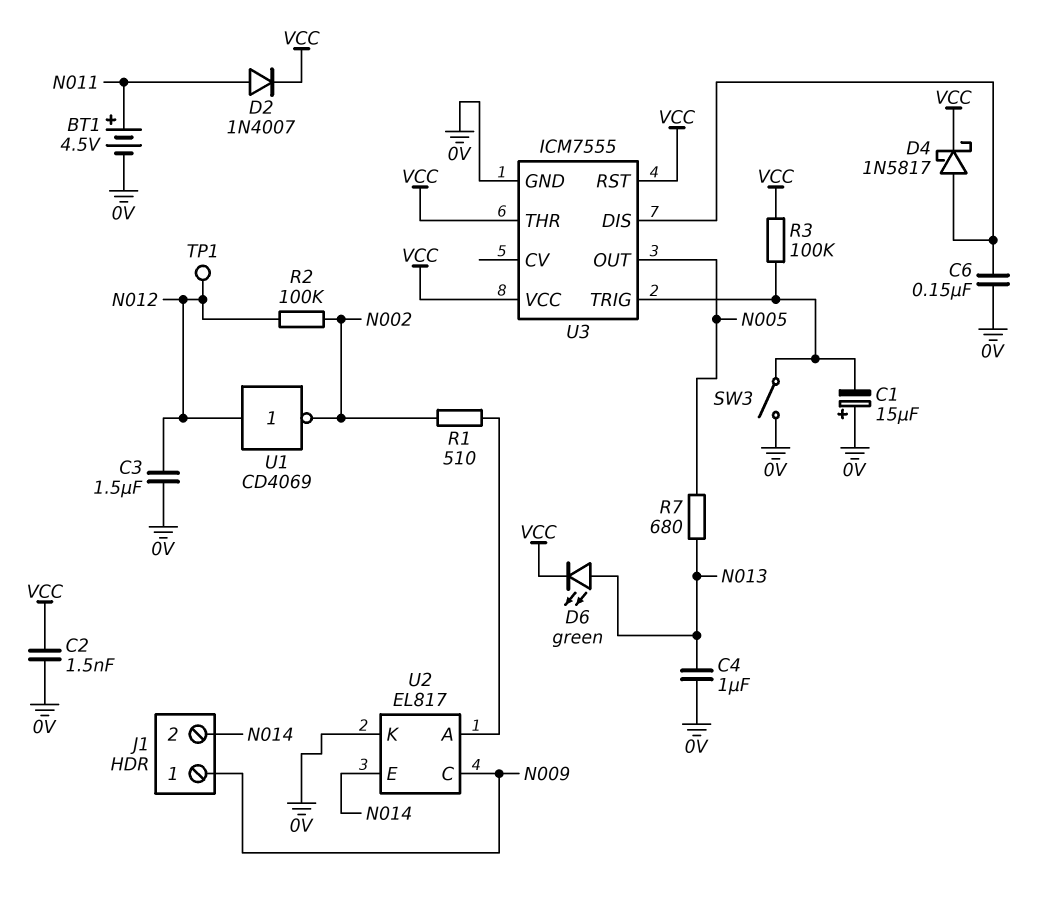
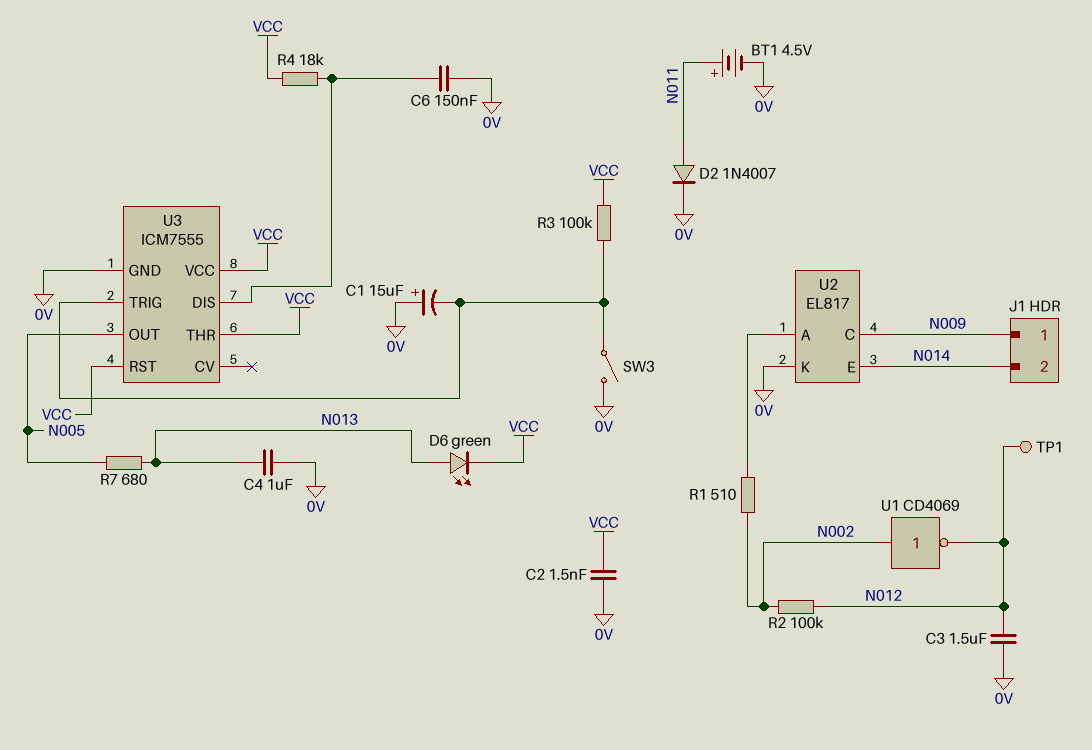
D2: diode 1N4007 (A N011, K VCC) -> diode 1N4007 (A N011, K 0V)
D4: schottky 1N5817 (A U3/DIS, K VCC) -> none
R4: none -> 18k (U3/DIS, VCC)
U1: NOT CD4069 (in N012, out N002) -> NOT CD4069 (in N002, out N012)

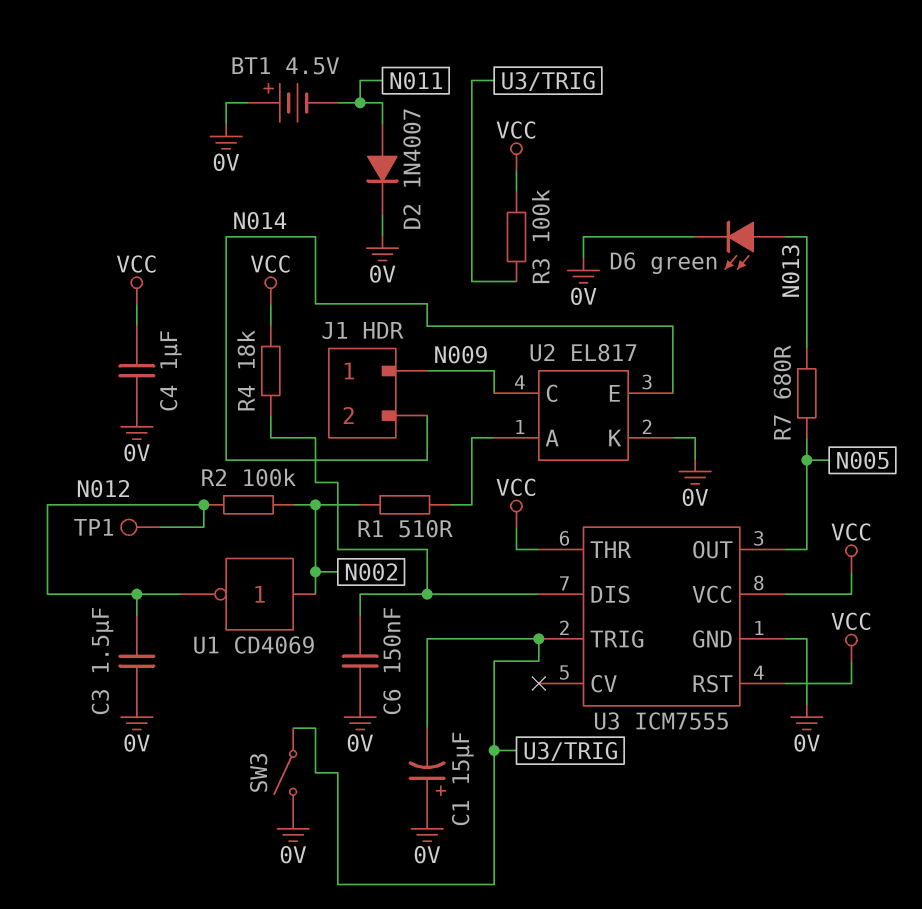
BT1: 4.5V (plus N011, minus 0V) -> 4.5V (plus 0V, minus N011)
C2: 1.5nF (0V, VCC) -> none
C4: 1uF (0V, N013) -> 1uF (0V, VCC)
D6: LED green (A N013, K VCC) -> LED green (A N013, K 0V)

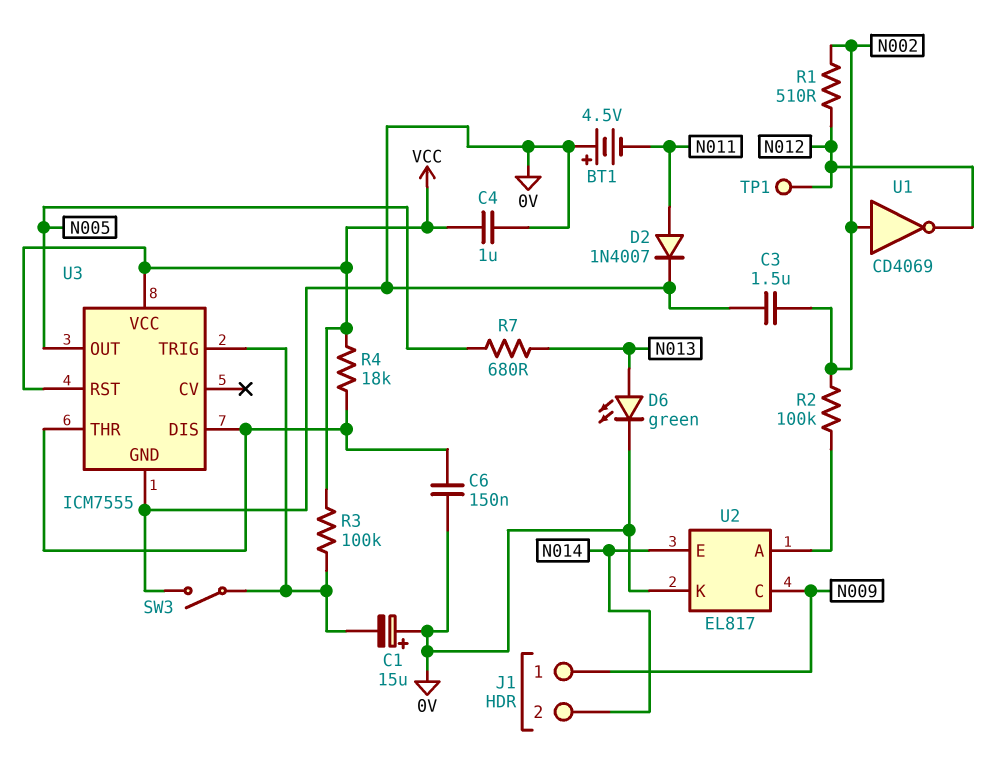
C3: 1.5uF (0V, N012) -> 1.5uF (0V, N002)
R1: 510 (N002, U2/A) -> 510 (N002, N012)
R2: 100k (N002, N012) -> 100k (N002, U2/A)
U3 pin THR: VCC -> U3/DIS

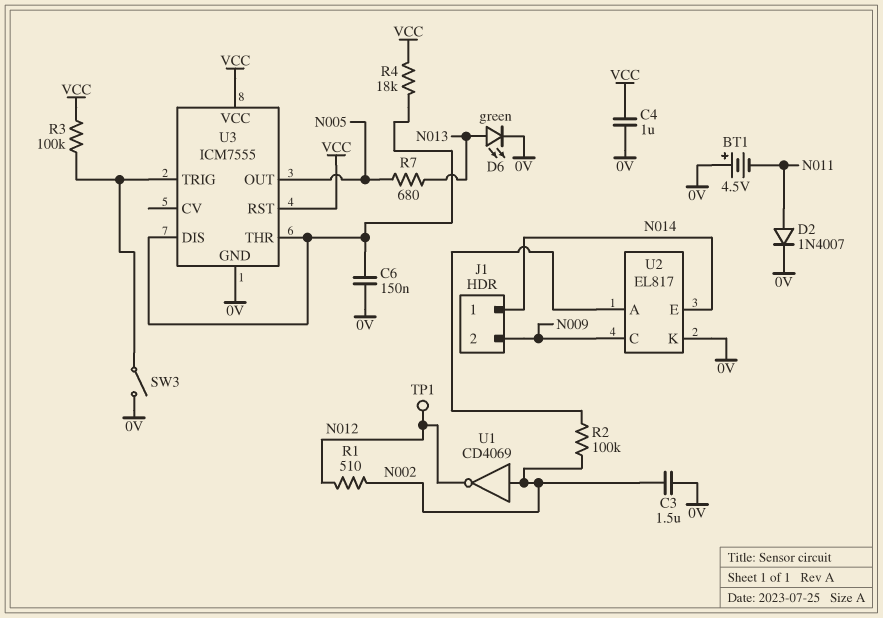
C1: 15uF (plus 0V, minus U3/TRIG) -> none
J1 pin 1: N009 -> N014
J1 pin 2: N014 -> N009

